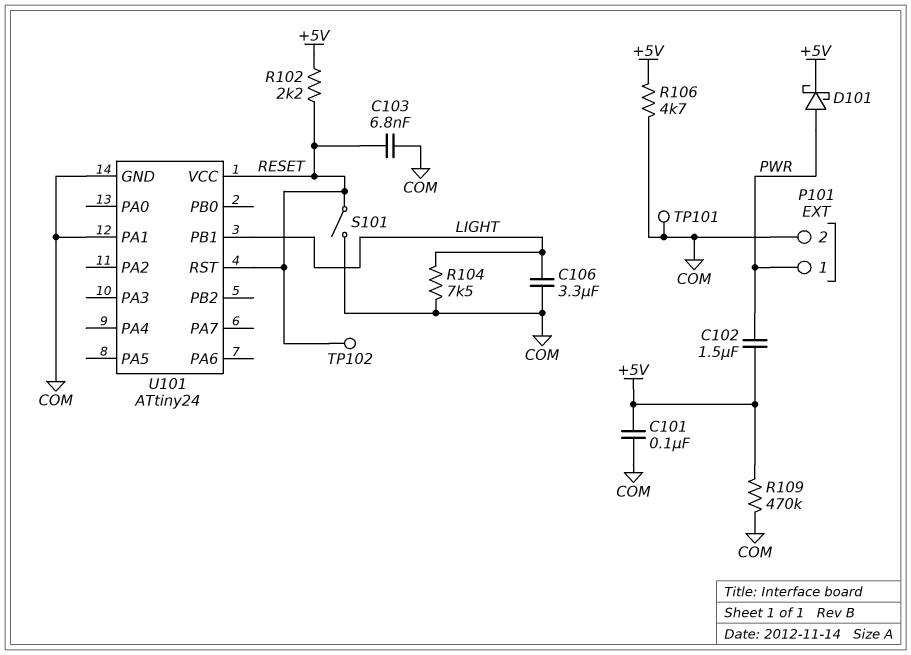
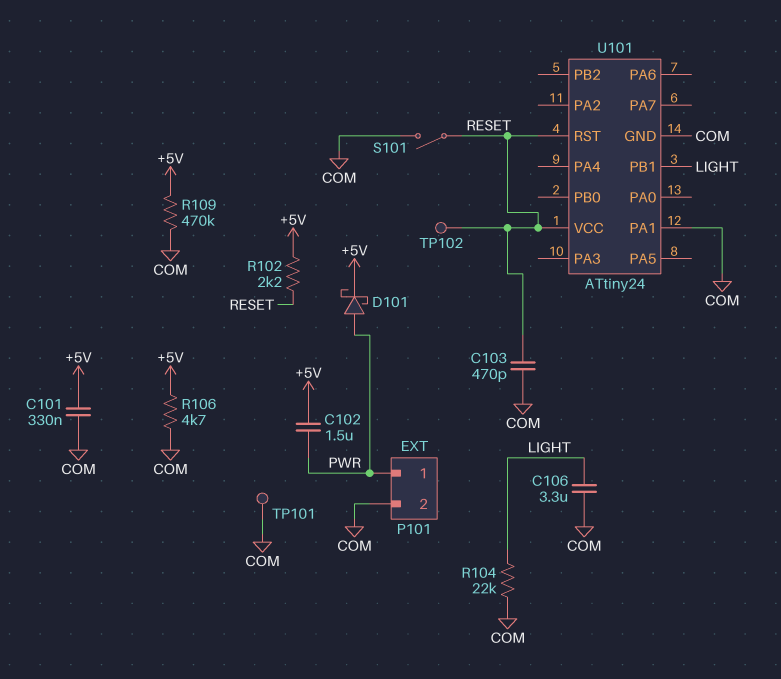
C101: 100nF (+5V, COM) -> 330nF (+5V, COM)
C103: 6.8nF (COM, RESET) -> 470pF (COM, RESET)
R104: 7.5k (COM, LIGHT) -> 22k (COM, LIGHT)

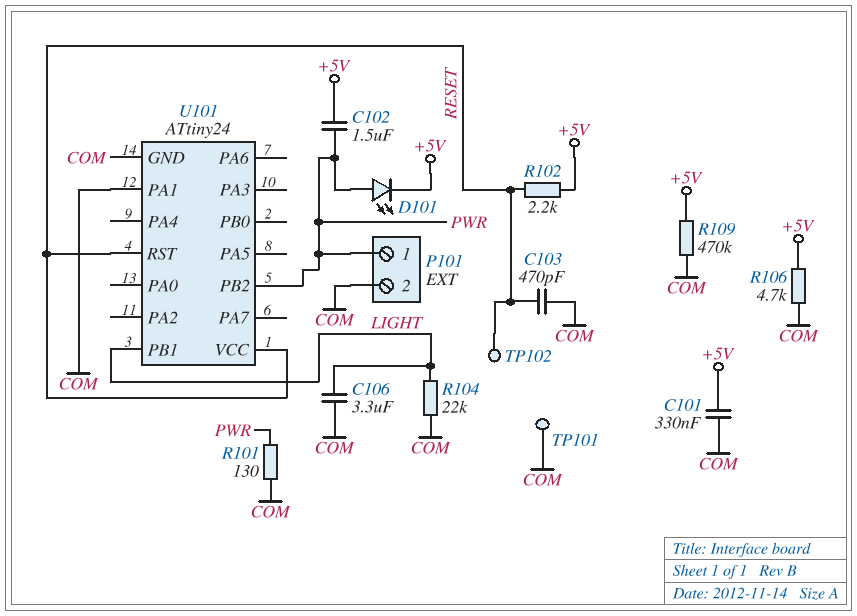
D101: schottky (A PWR, K +5V) -> LED (A PWR, K +5V)
R101: none -> 130 (COM, PWR)
S101: switch (COM, RESET) -> none
U101 pin PB2: none -> PWR

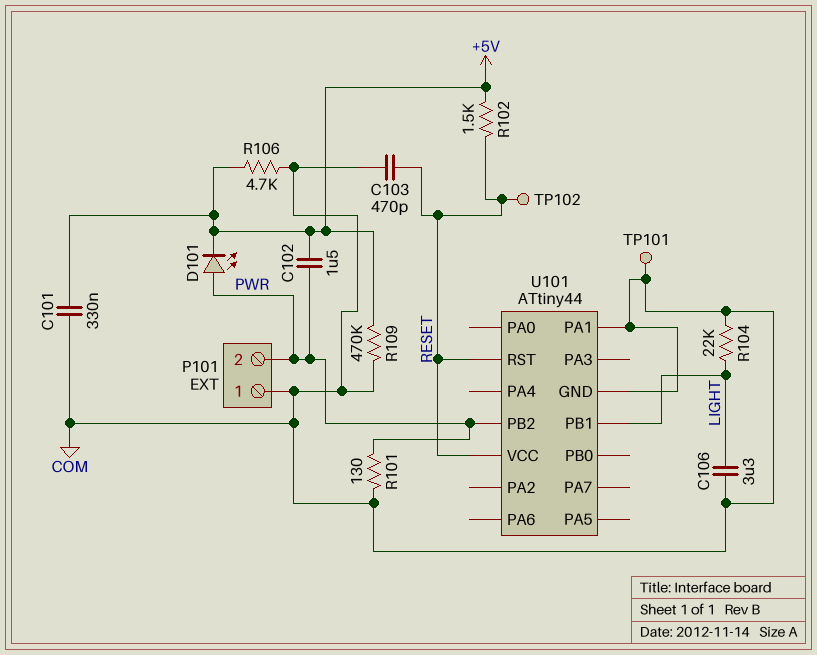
P101 pin 1: PWR -> COM
P101 pin 2: COM -> PWR
R102: 2.2k (+5V, RESET) -> 1.5k (+5V, RESET)
U101: ATtiny24 -> ATtiny44

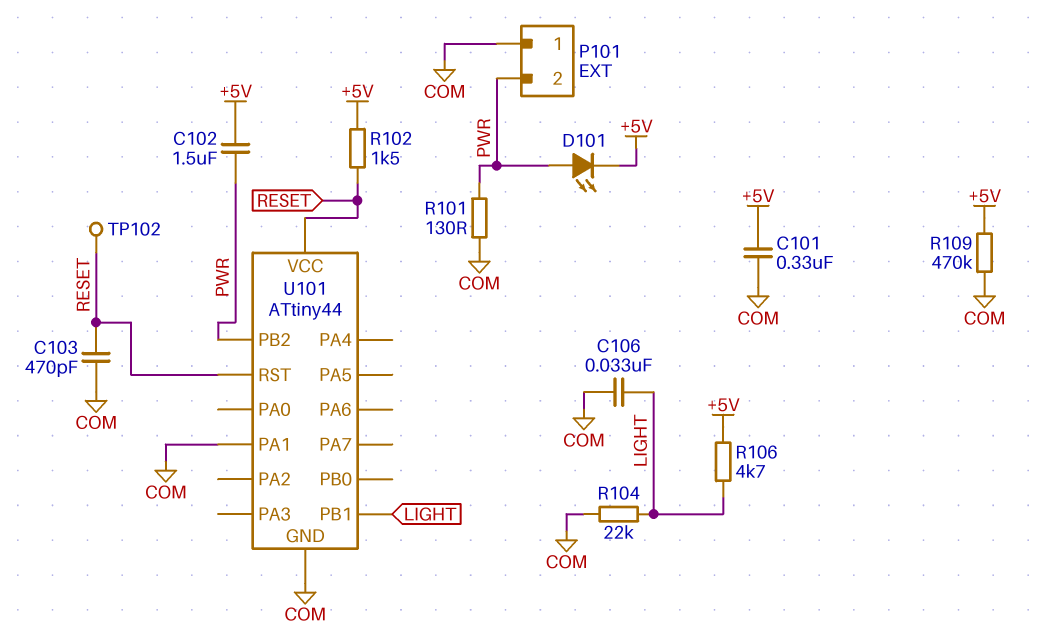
C106: 3.3uF (COM, LIGHT) -> 33nF (COM, LIGHT)
R106: 4.7k (+5V, COM) -> 4.7k (+5V, LIGHT)
TP101: test point (COM) -> none

